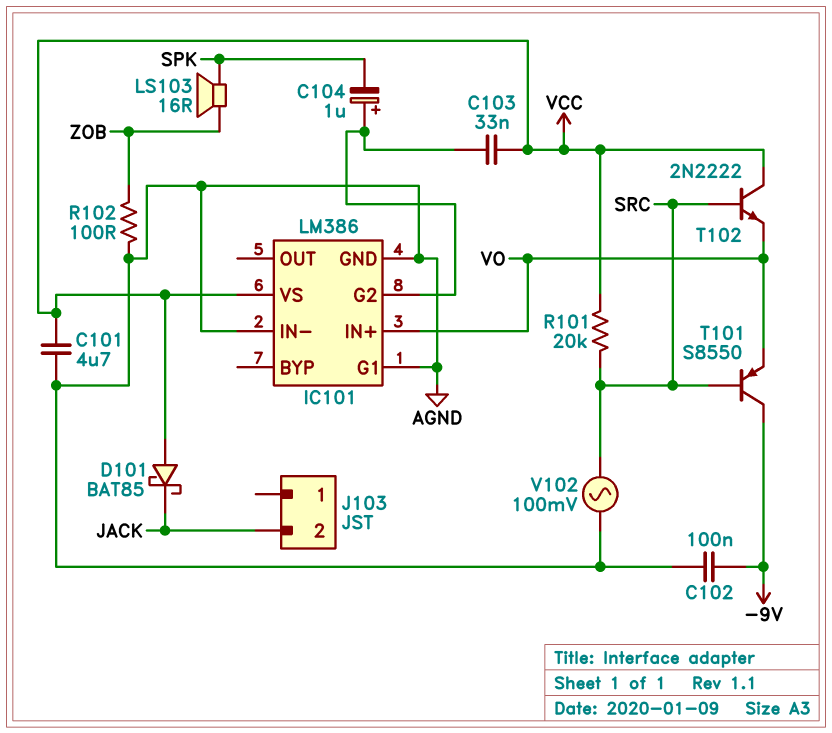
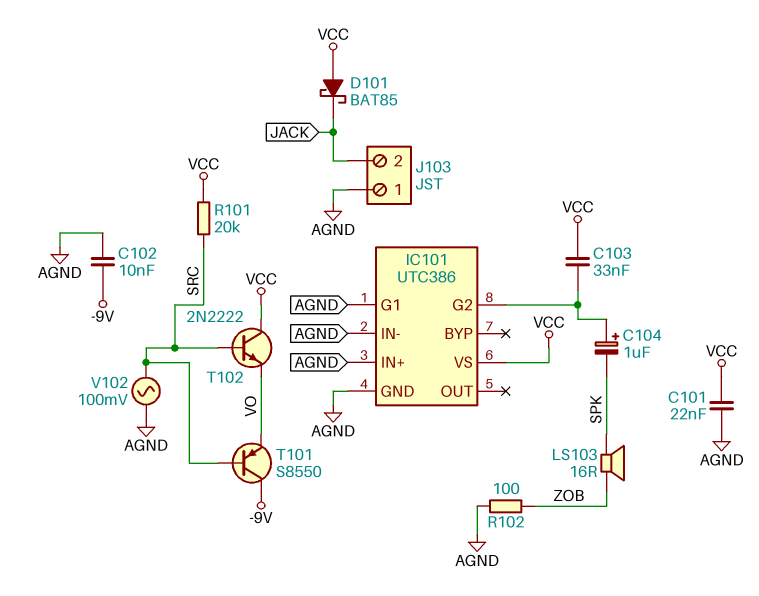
C101: 4.7uF (AGND, VCC) -> 22nF (AGND, VCC)
C102: 100nF (-9V, AGND) -> 10nF (-9V, AGND)
IC101: LM386 -> UTC386
IC101 pin IN+: VO -> AGND
J103 pin 1: none -> AGND

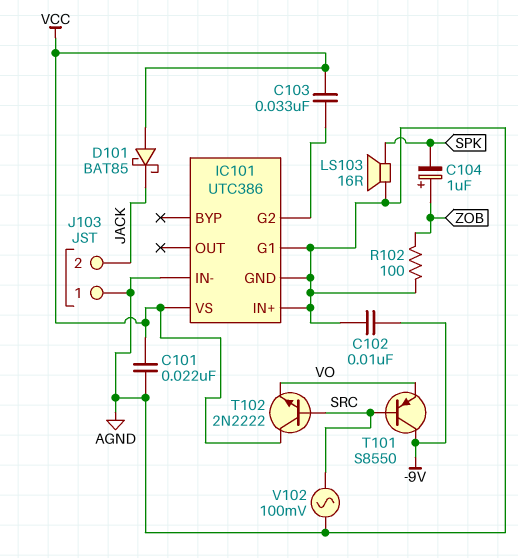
C104: 1uF (plus IC101/G2, minus SPK) -> 1uF (plus ZOB, minus SPK)
LS103: speaker 16R (SPK, ZOB) -> speaker 16R (AGND, SPK)
R101: 20k (SRC, VCC) -> none

